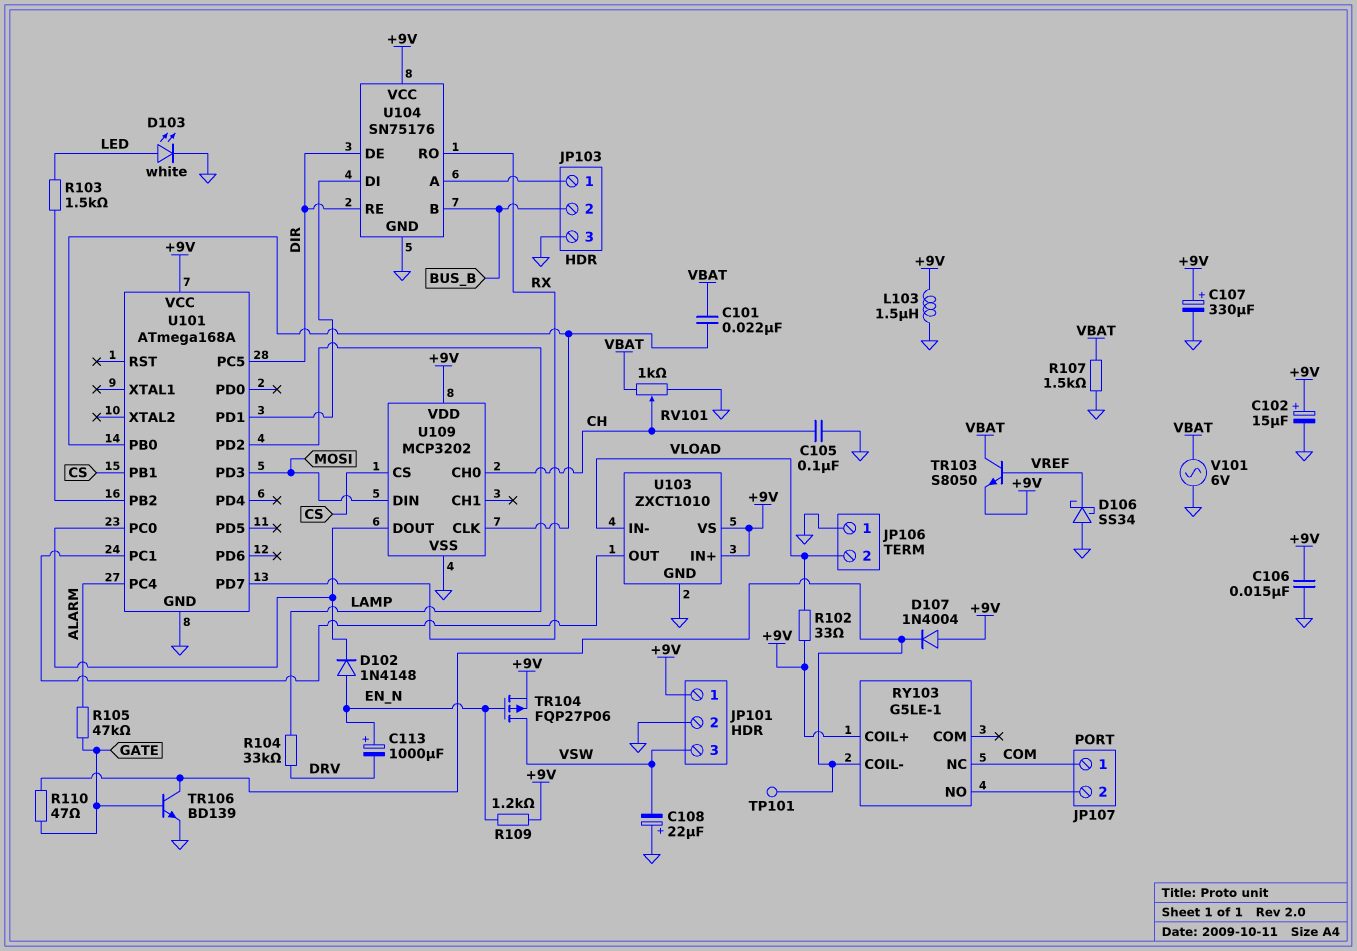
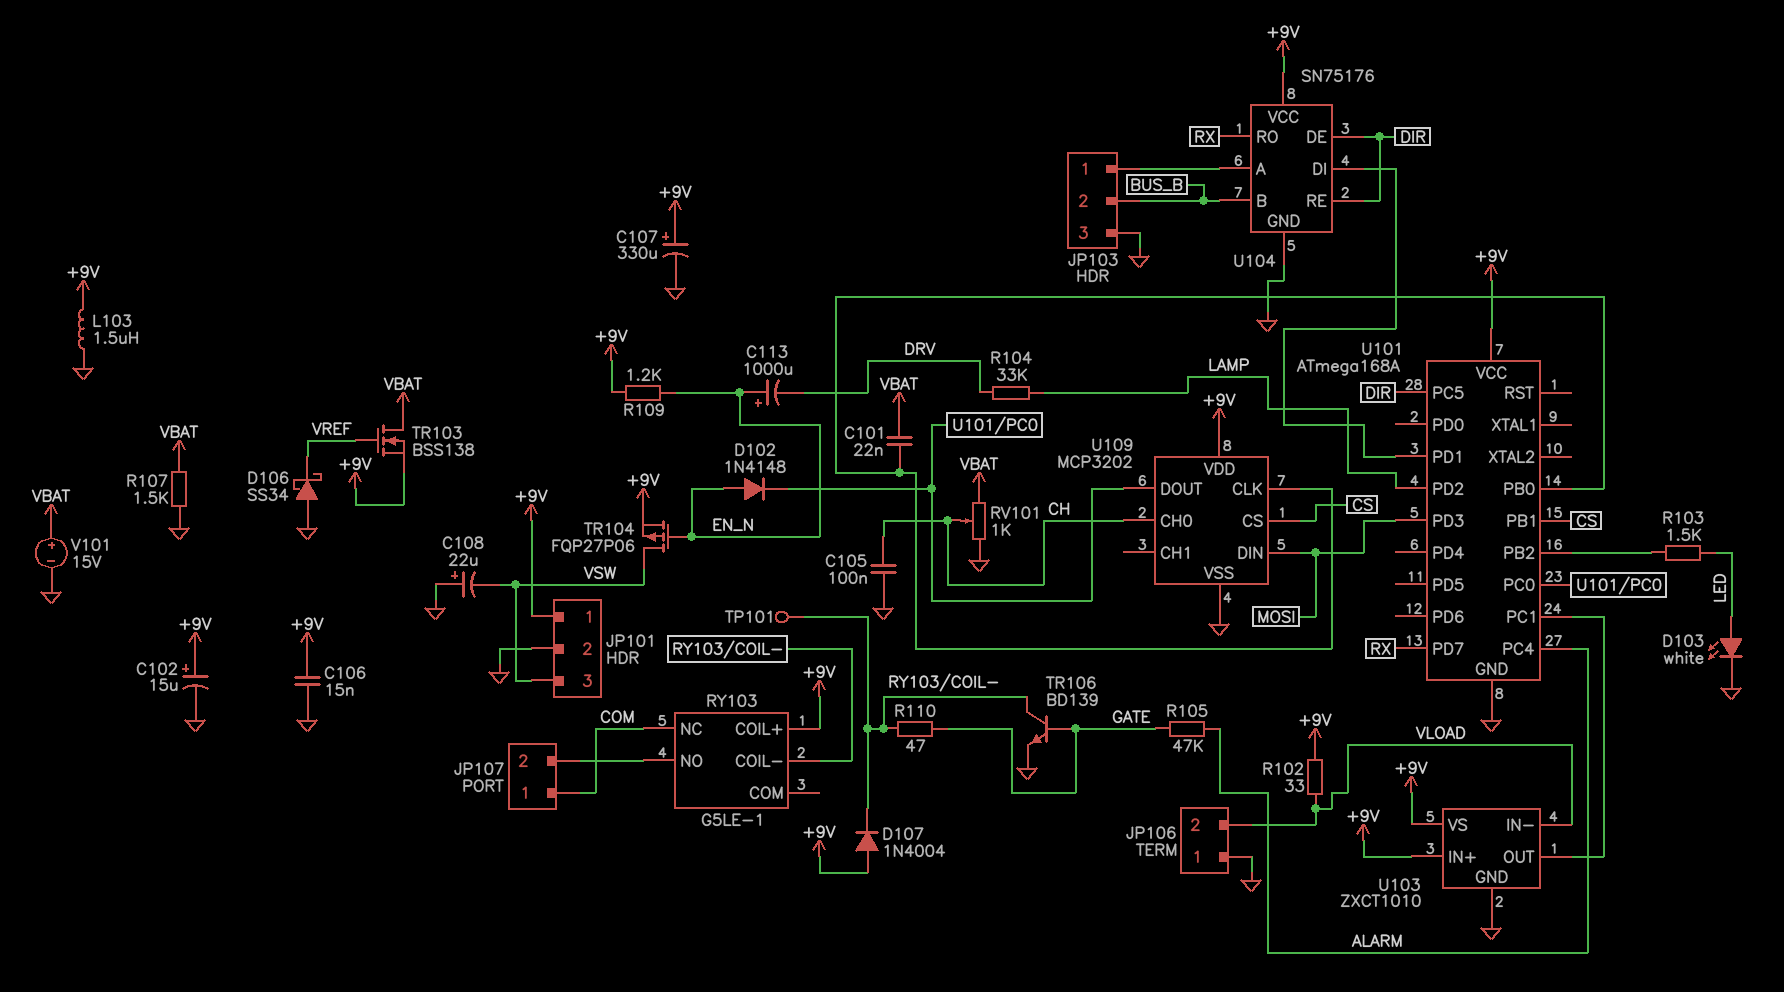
TR103: NPN S8050 (B VREF, C VBAT, E +9V) -> NMOS BSS138 (G VREF, D VBAT, S +9V)
V101: AC 6V (GND, VBAT) -> 15V (plus VBAT, minus GND)

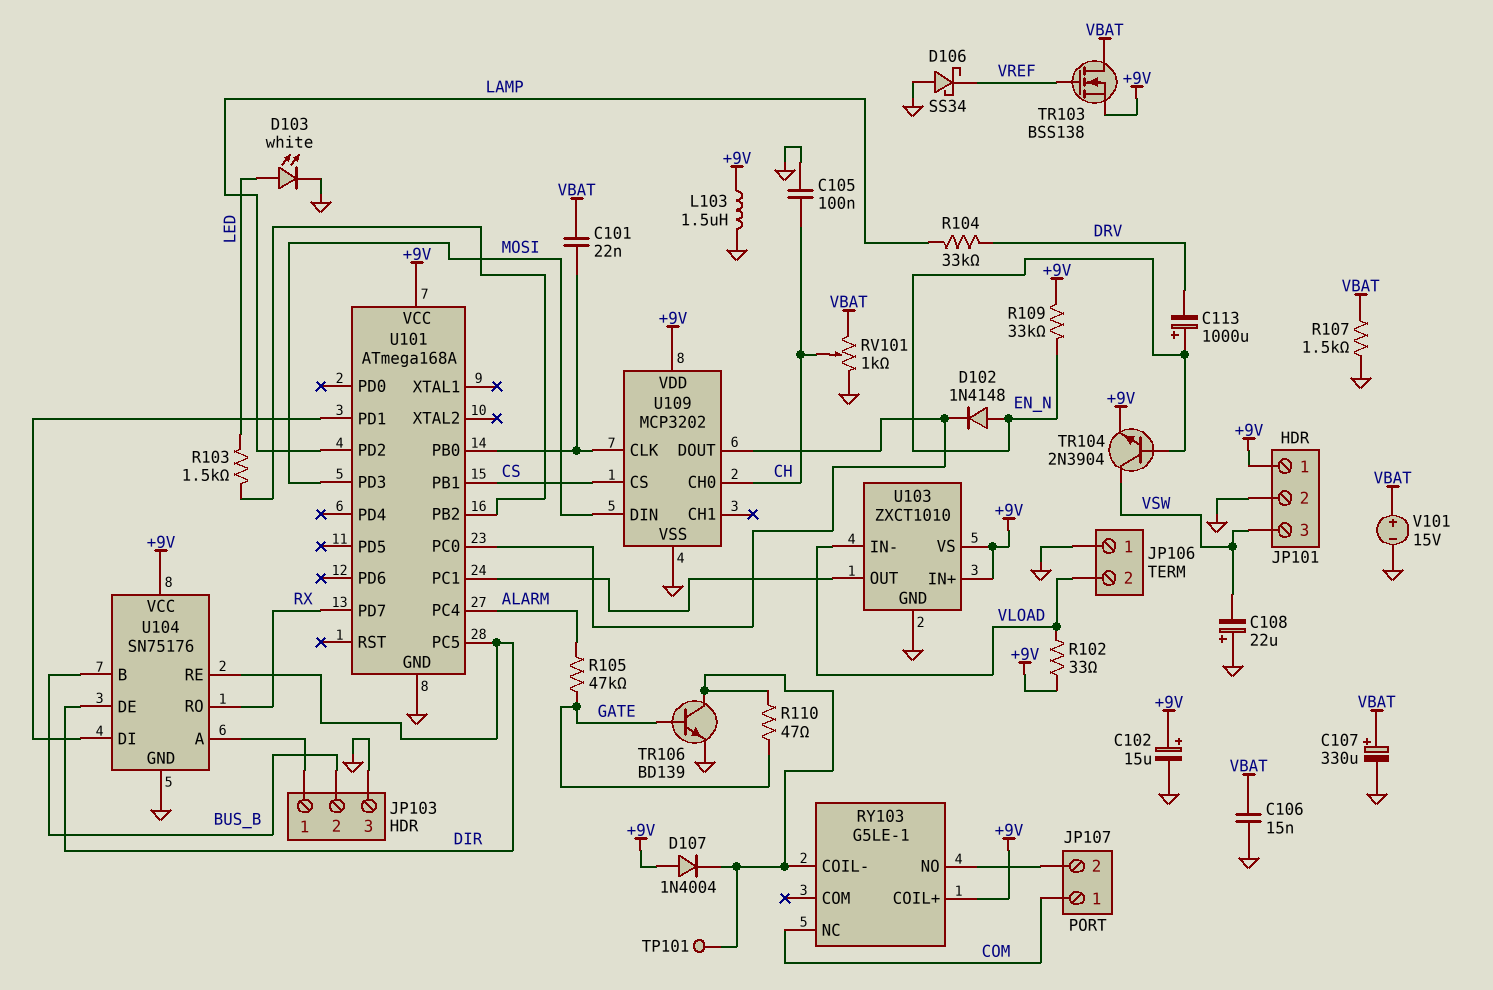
C106: 15nF (+9V, GND) -> 15nF (GND, VBAT)
C107: 330uF (plus +9V, minus GND) -> 330uF (plus VBAT, minus GND)
R109: 1.2k (+9V, EN_N) -> 33k (+9V, EN_N)
TR104: PMOS FQP27P06 (G EN_N, D VSW, S +9V) -> NPN 2N3904 (B EN_N, C VSW, E +9V)

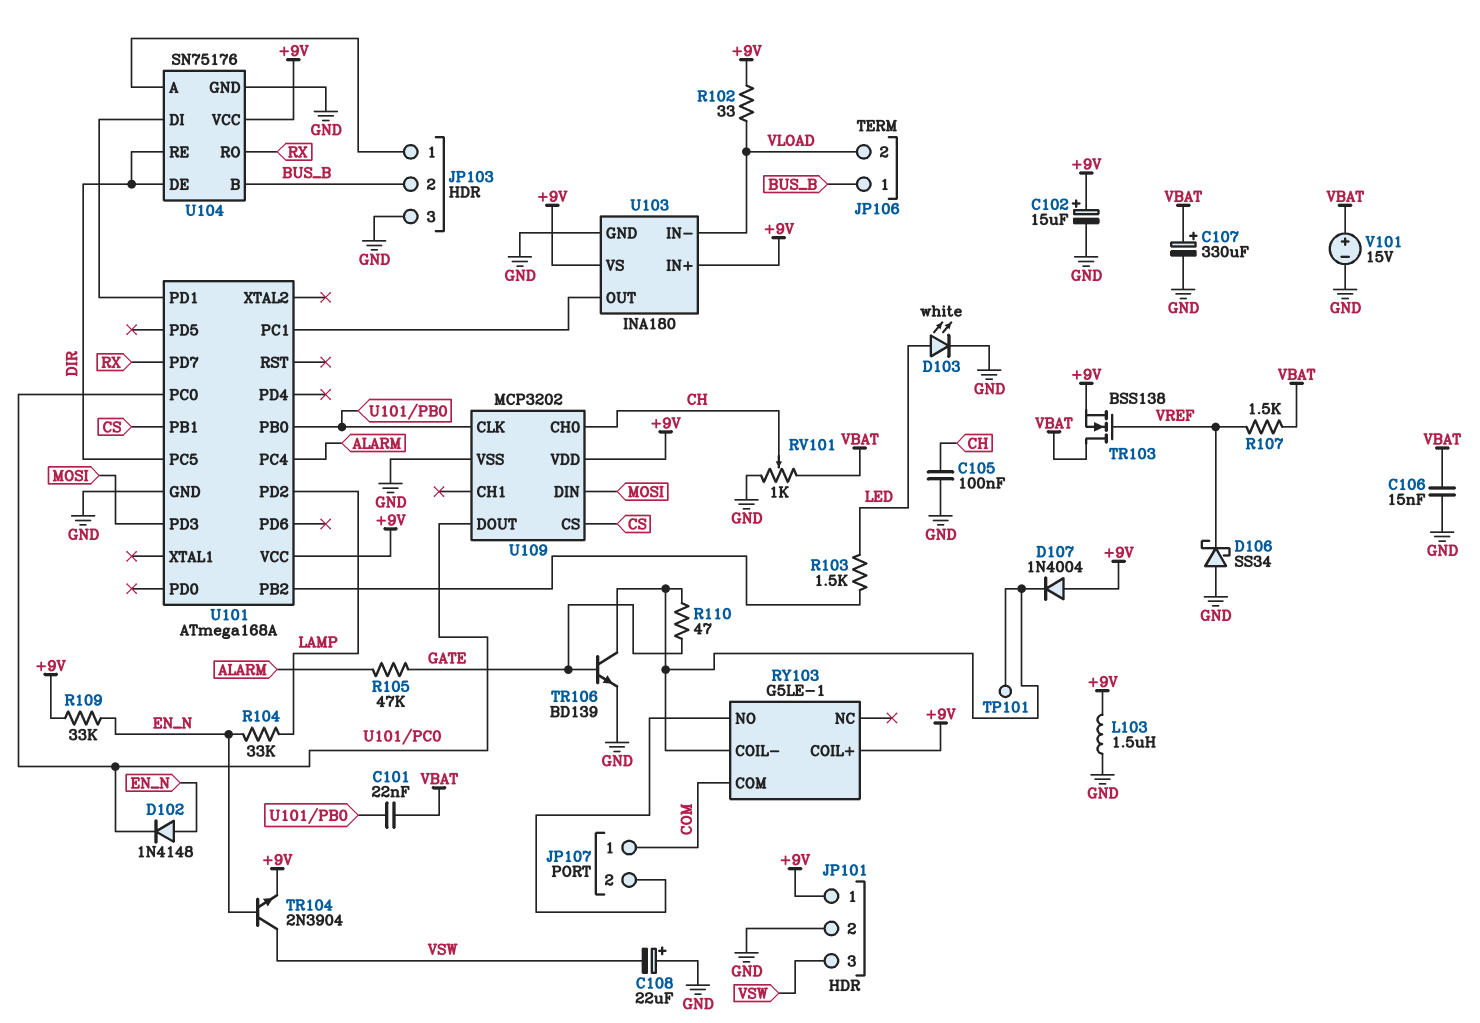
C113: 1000uF (plus EN_N, minus DRV) -> none
JP106 pin 1: GND -> BUS_B
R104: 33k (DRV, LAMP) -> 33k (EN_N, LAMP)
R107: 1.5k (GND, VBAT) -> 1.5k (VBAT, VREF)
RY103 pin COM: none -> COM
RY103 pin NC: COM -> none
U103: ZXCT1010 -> INA180

